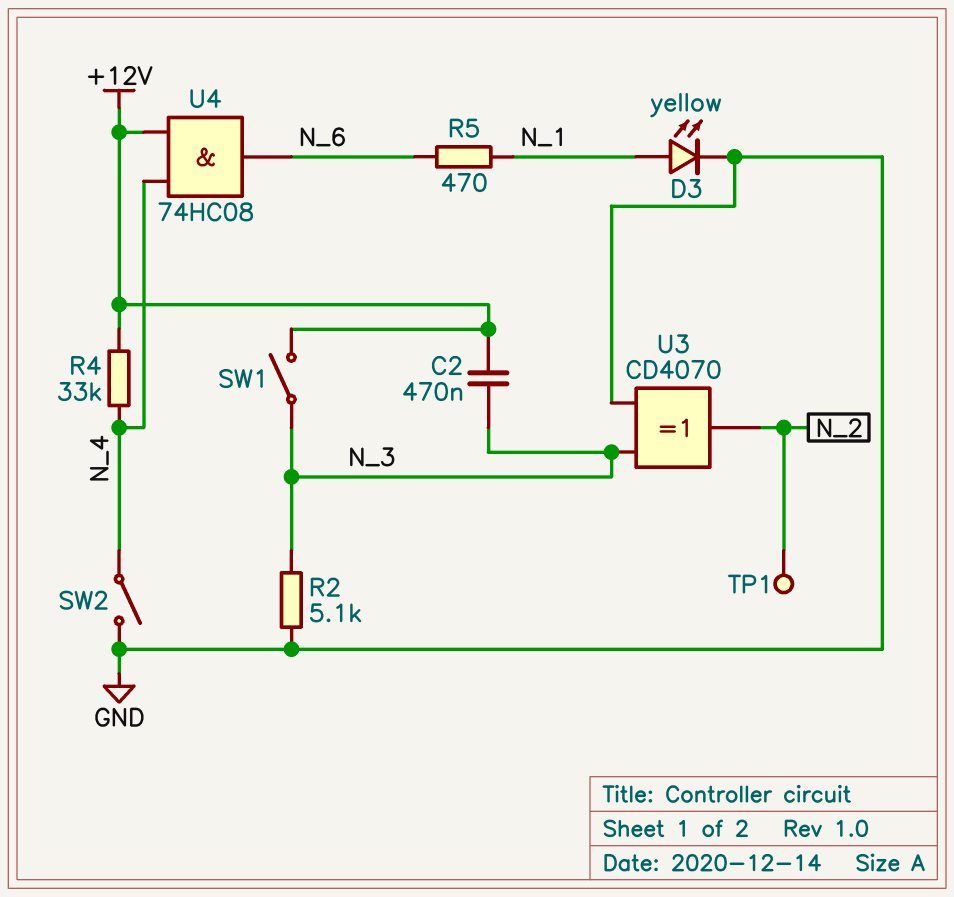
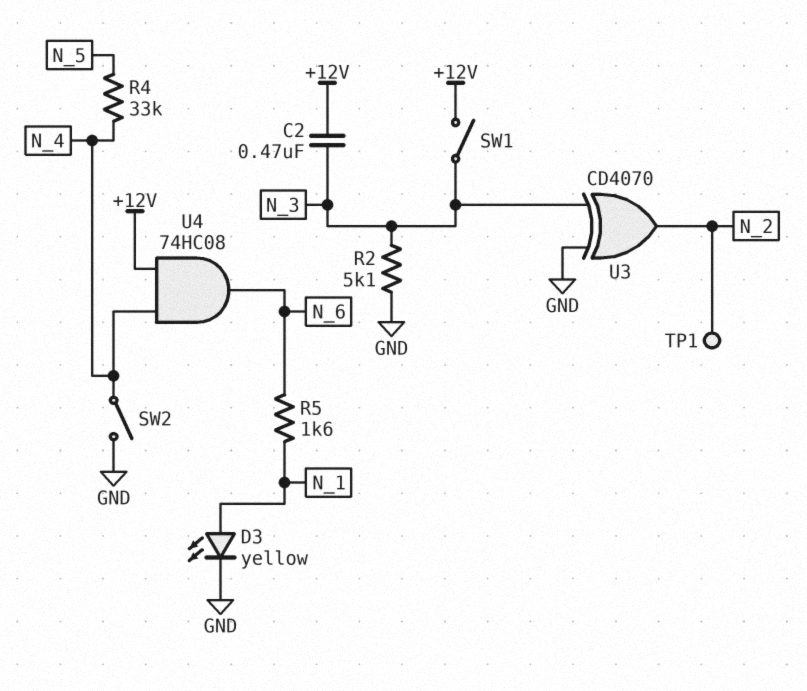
R4: 33k (+12V, N_4) -> 33k (N_4, N_5)
R5: 470 (N_1, N_6) -> 1.6k (N_1, N_6)

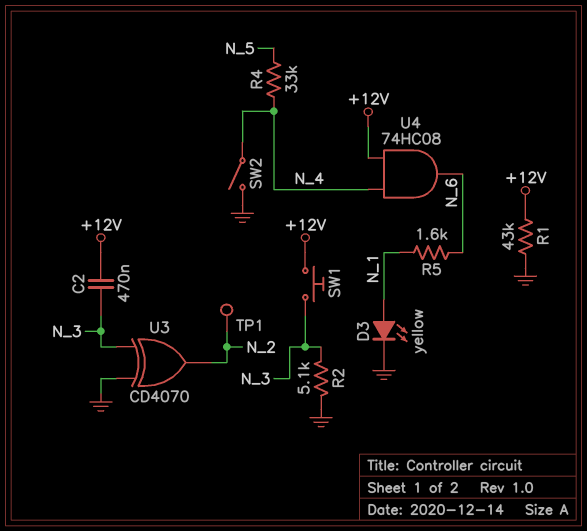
R1: none -> 43k (+12V, GND)
SW1: switch (+12V, N_3) -> button (+12V, N_3)

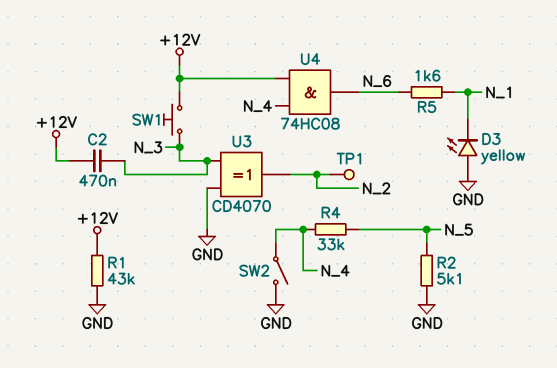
D3: LED yellow (A N_1, K GND) -> LED yellow (A GND, K N_1)
R2: 5.1k (GND, N_3) -> 5.1k (GND, N_5)

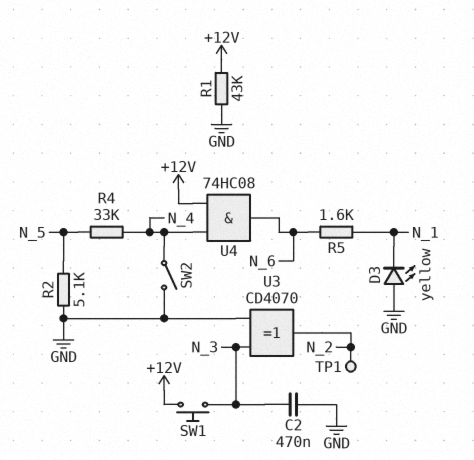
C2: 470nF (+12V, N_3) -> 470nF (GND, N_3)

